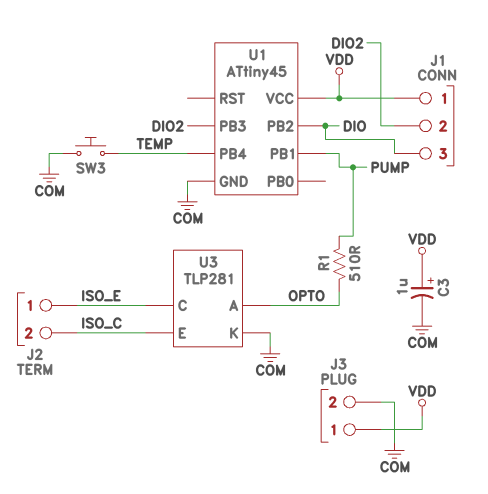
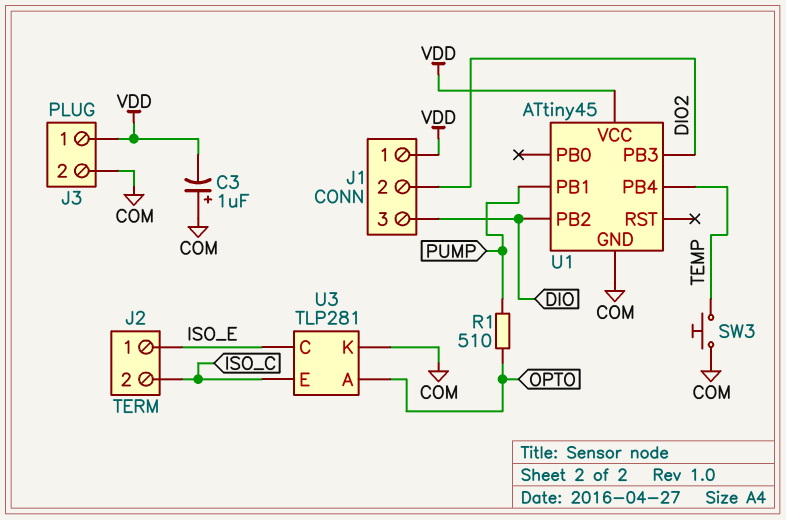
C3: 1uF (plus VDD, minus COM) -> 1uF (plus COM, minus VDD)

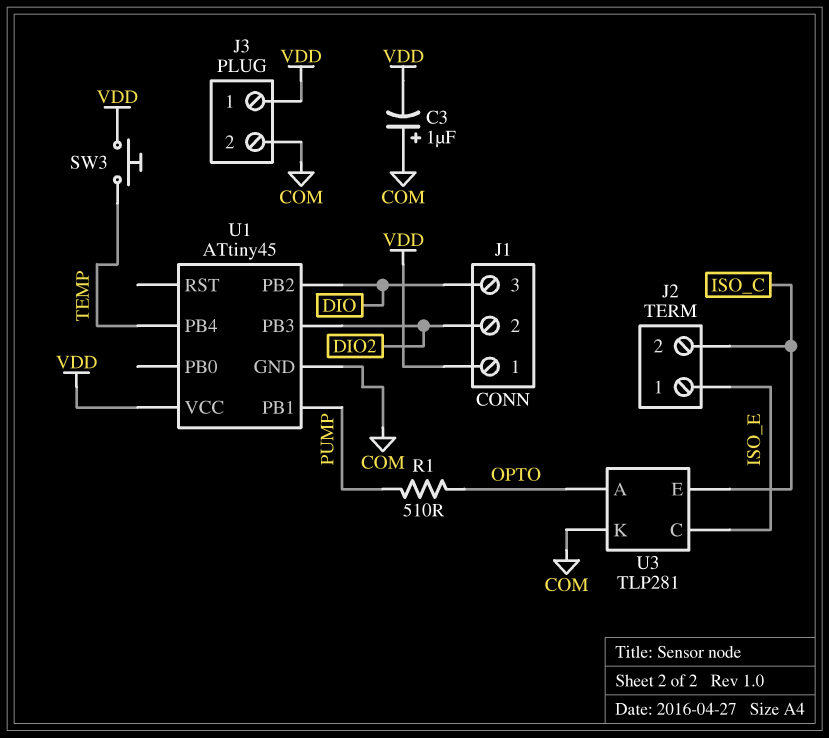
SW3: button (COM, TEMP) -> button (TEMP, VDD)

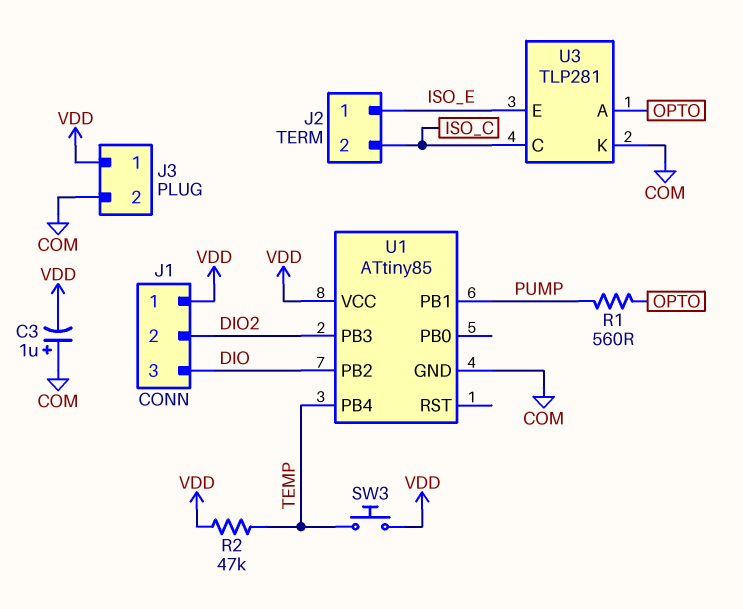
R1: 510 (OPTO, PUMP) -> 560 (OPTO, PUMP)
R2: none -> 47k (TEMP, VDD)
U1: ATtiny45 -> ATtiny85
U3 pin C: ISO_E -> ISO_C
U3 pin E: ISO_C -> ISO_E

